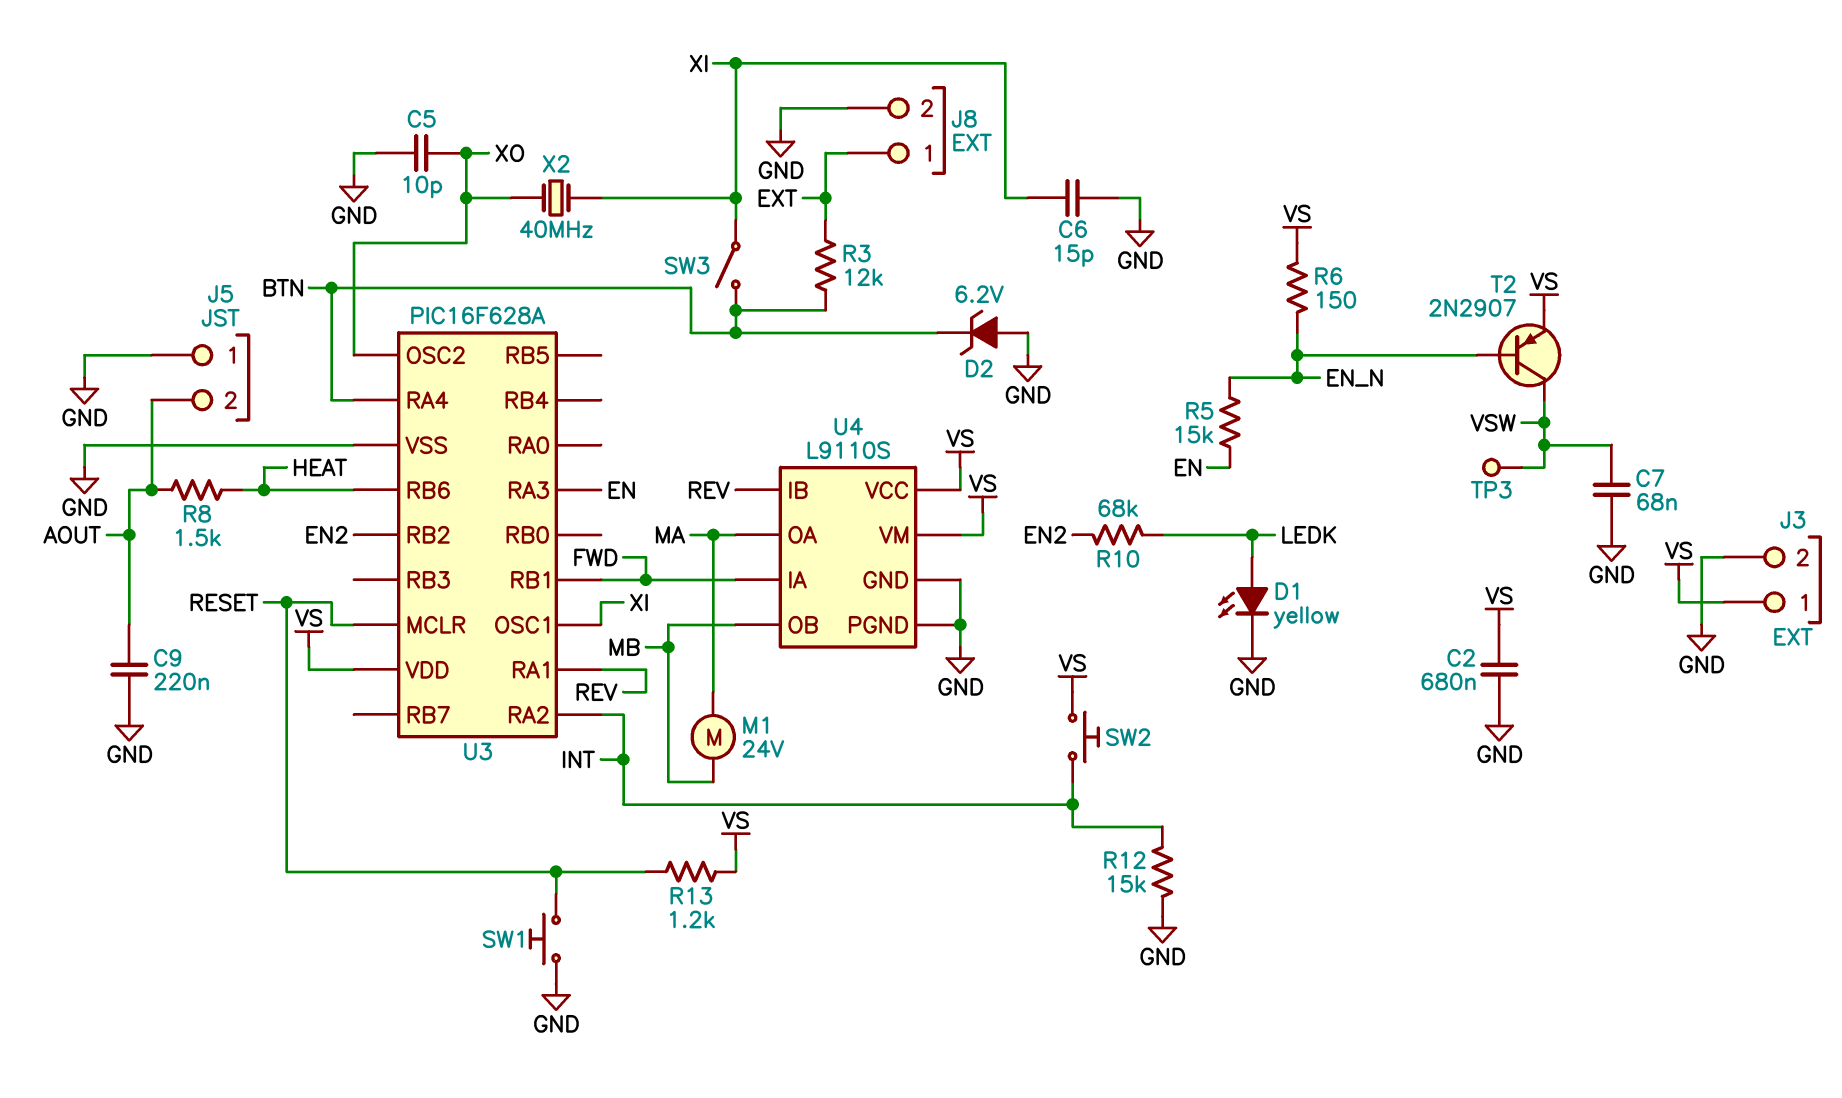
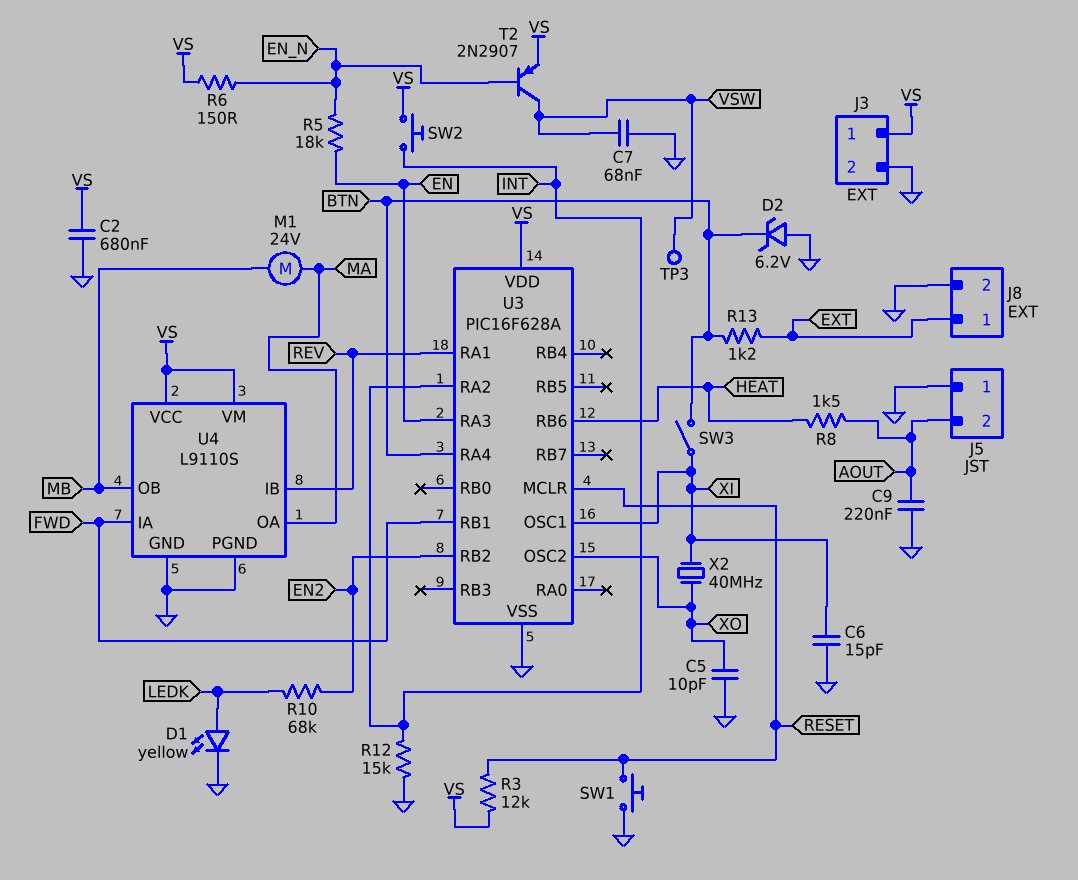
R3: 12k (BTN, EXT) -> 12k (RESET, VS)
R5: 15k (EN, EN_N) -> 18k (EN, EN_N)
R13: 1.2k (RESET, VS) -> 1.2k (BTN, EXT)

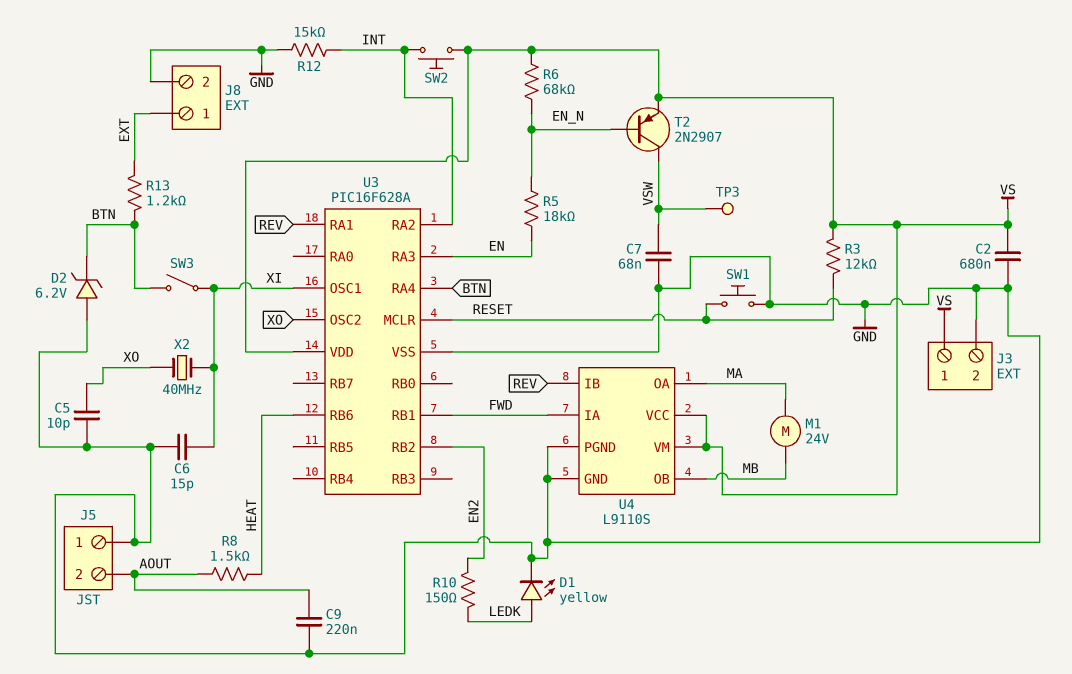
R6: 150 (EN_N, VS) -> 68k (EN_N, VS)
R10: 68k (EN2, LEDK) -> 150 (EN2, LEDK)

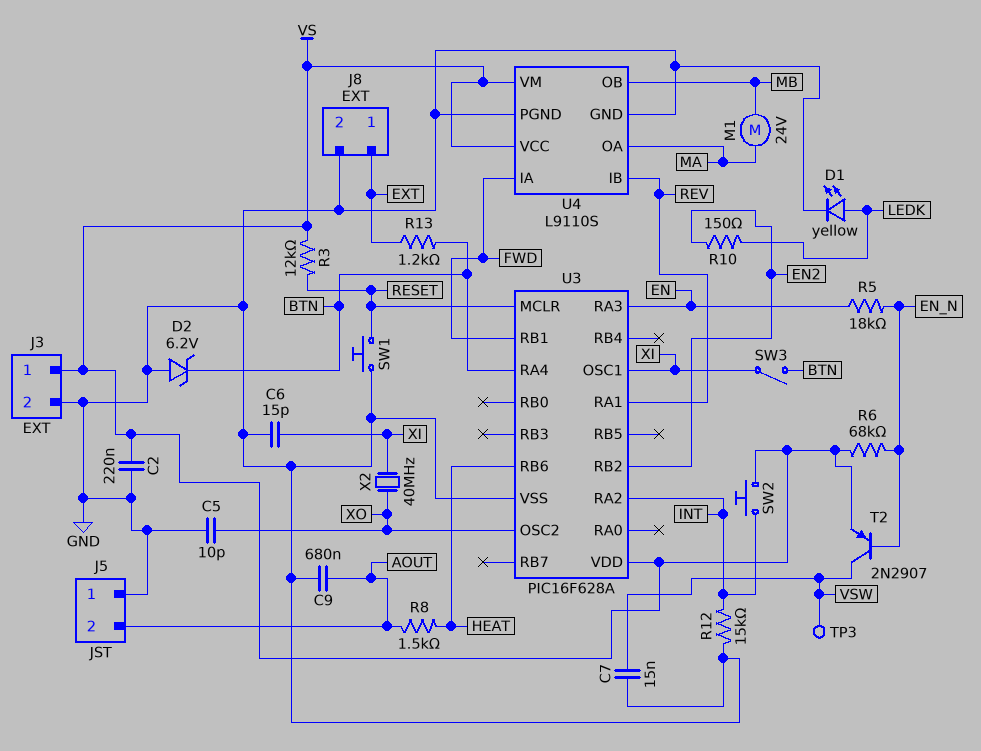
C2: 680nF (GND, VS) -> 220nF (GND, VS)
C7: 68nF (GND, VSW) -> 15nF (GND, VSW)
C9: 220nF (AOUT, GND) -> 680nF (AOUT, GND)

